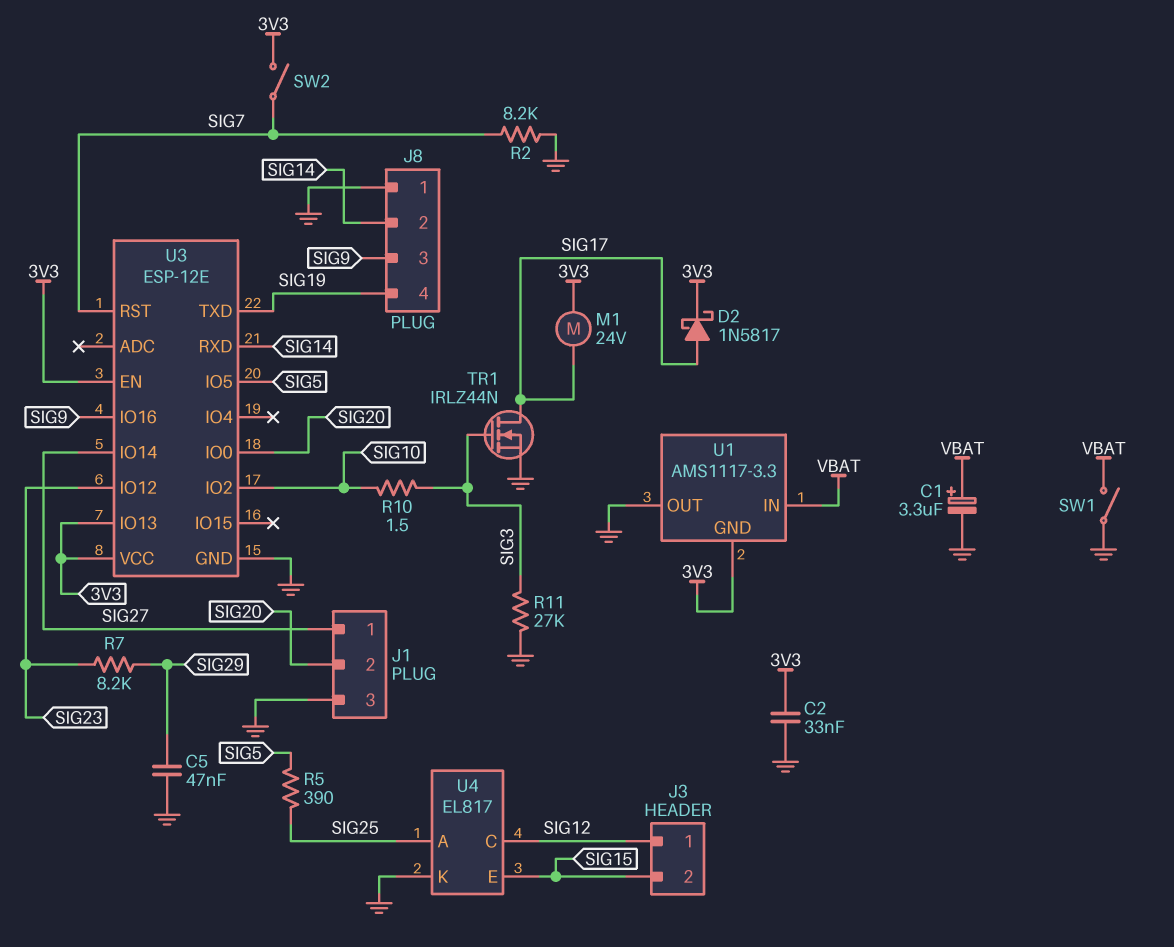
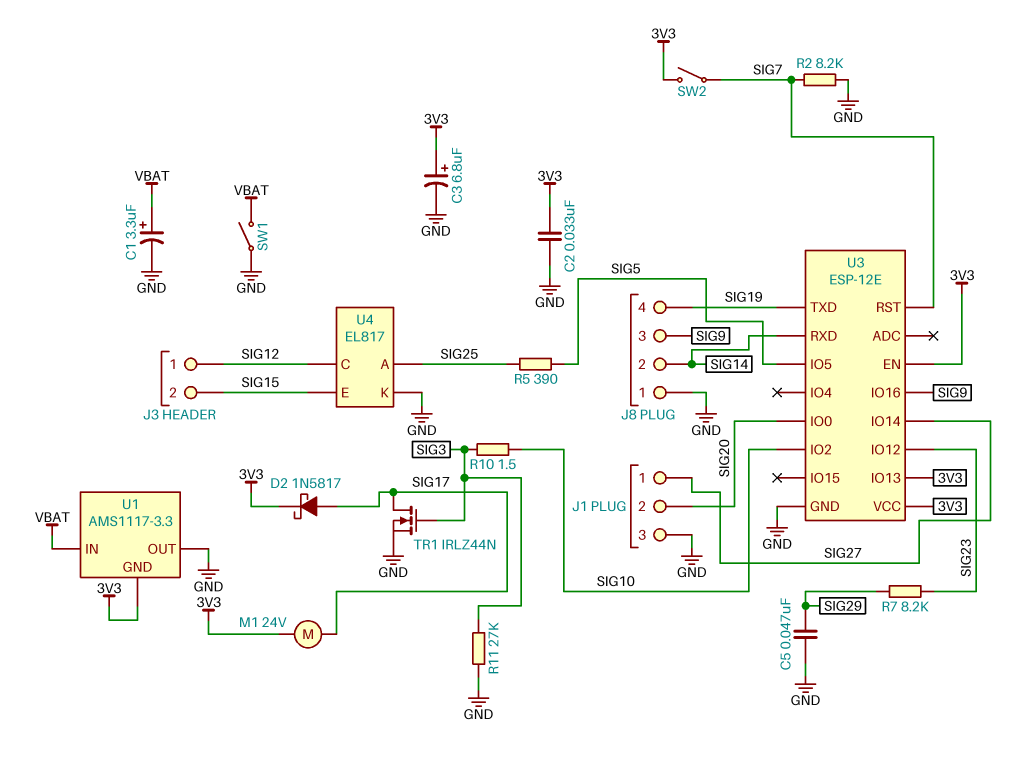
C3: none -> 6.8uF (plus 3V3, minus GND)

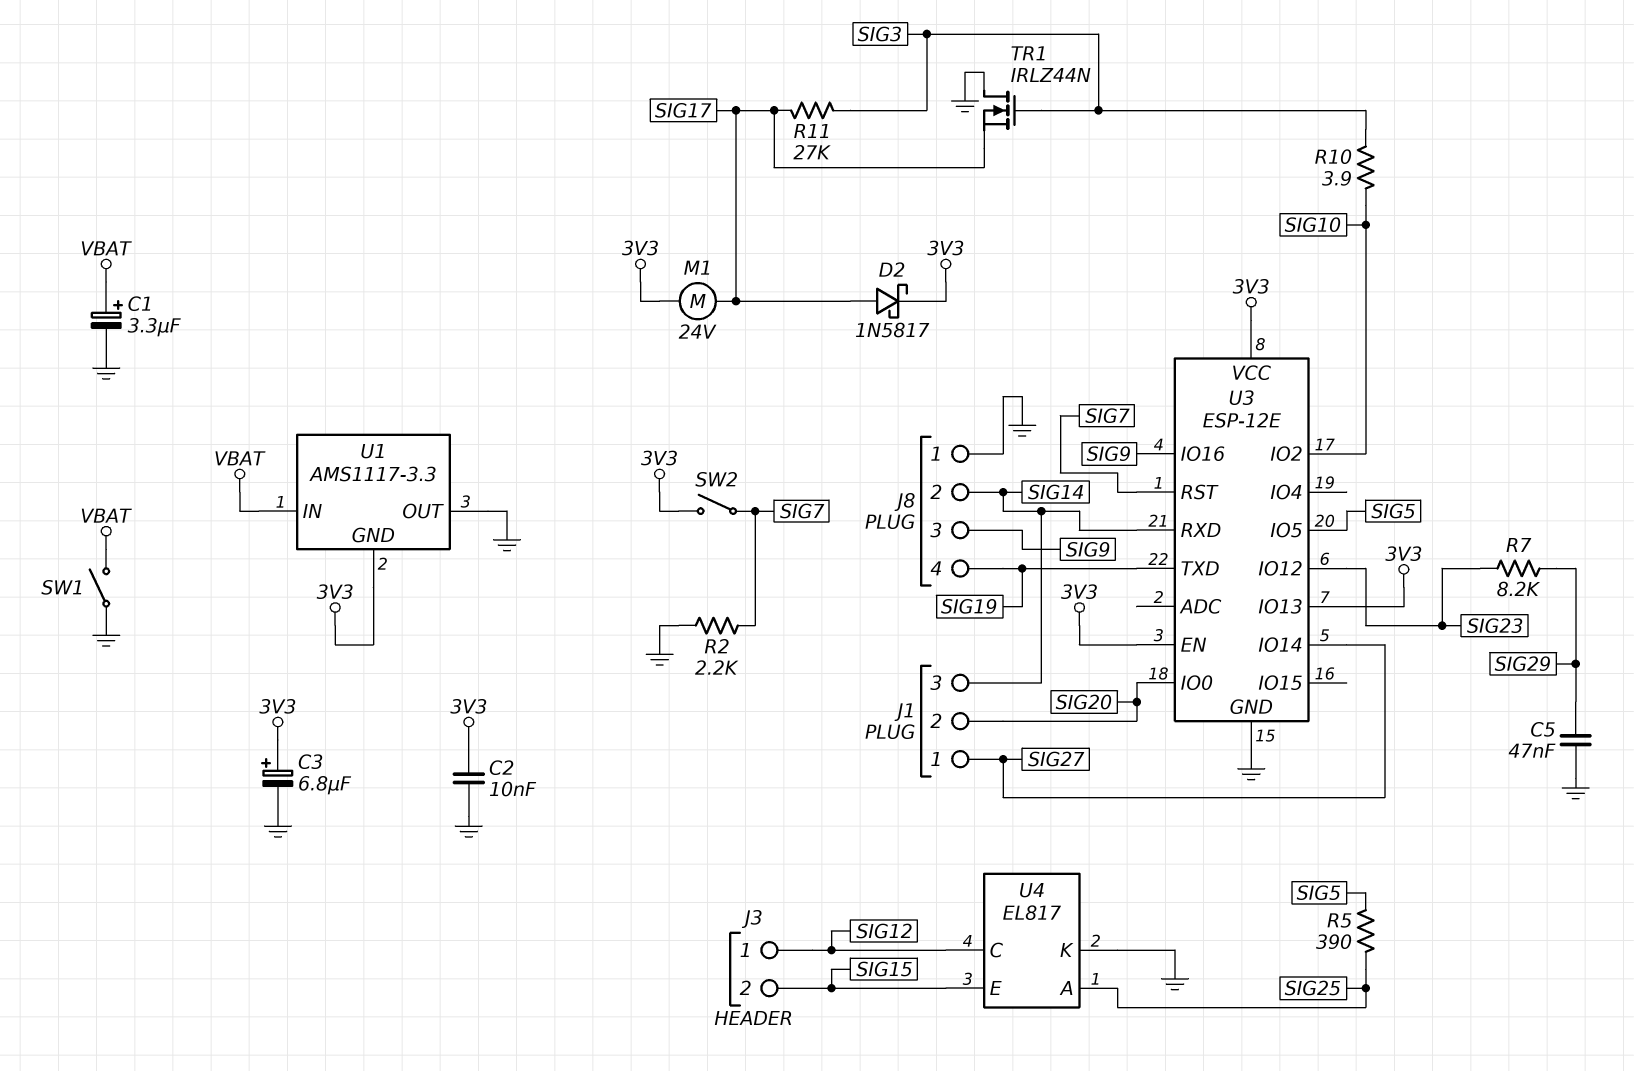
C2: 33nF (3V3, GND) -> 10nF (3V3, GND)
J1 pin 3: GND -> SIG14
R2: 8.2k (GND, SIG7) -> 2.2k (GND, SIG7)
R10: 1.5 (SIG3, SIG10) -> 3.9 (SIG3, SIG10)
R11: 27k (GND, SIG3) -> 27k (SIG3, SIG17)
TR1: NMOS IRLZ44N (G SIG3, D SIG17, S GND) -> NMOS IRLZ44N (G SIG3, D GND, S SIG17)

